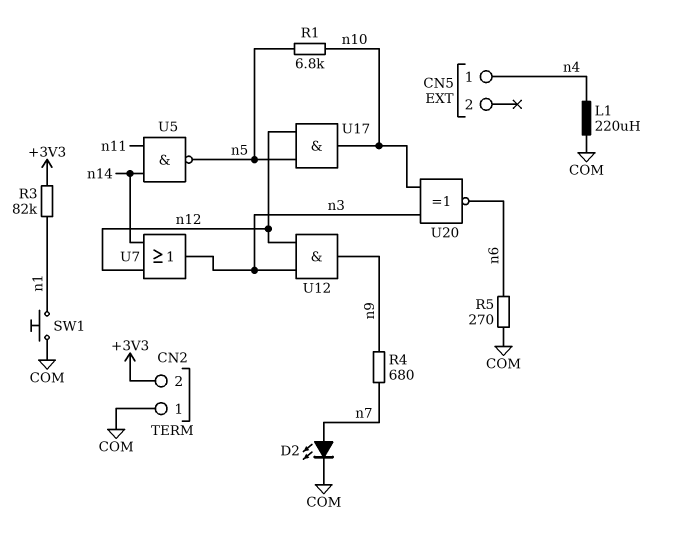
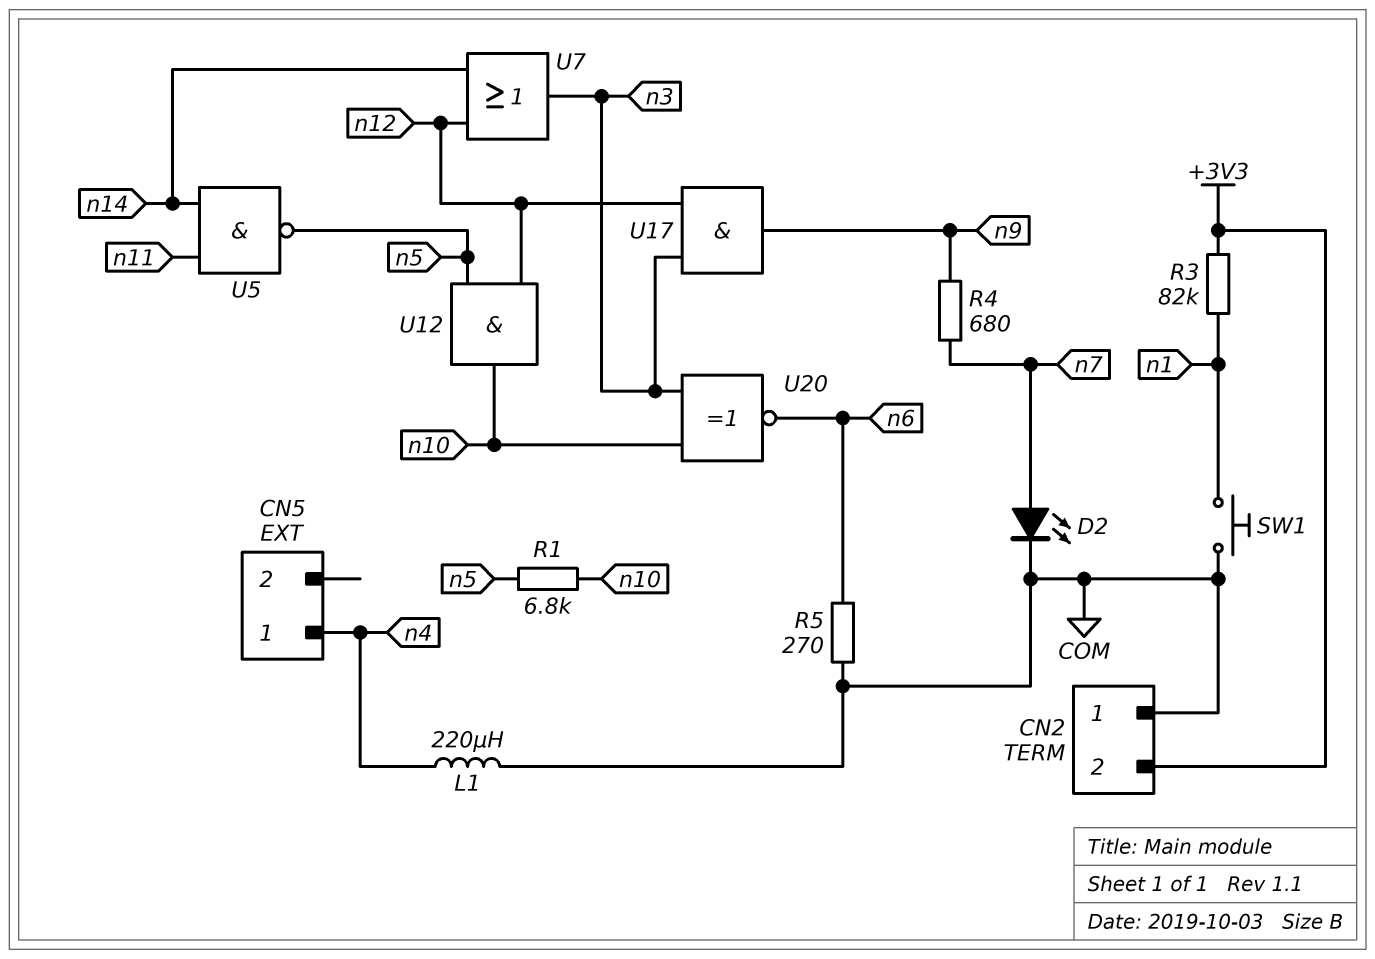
U12: AND (in n3, in n12, out n9) -> AND (in n5, in n12, out n10)
U17: AND (in n5, in n12, out n10) -> AND (in n3, in n12, out n9)

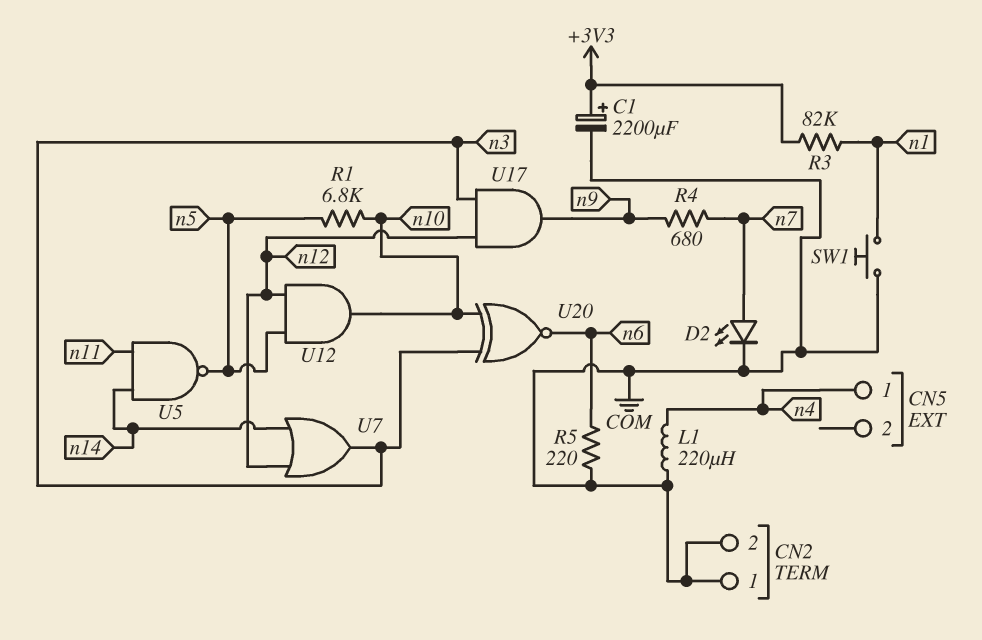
C1: none -> 2200uF (plus +3V3, minus COM)
CN2 pin 2: +3V3 -> COM
R5: 270 (COM, n6) -> 220 (COM, n6)

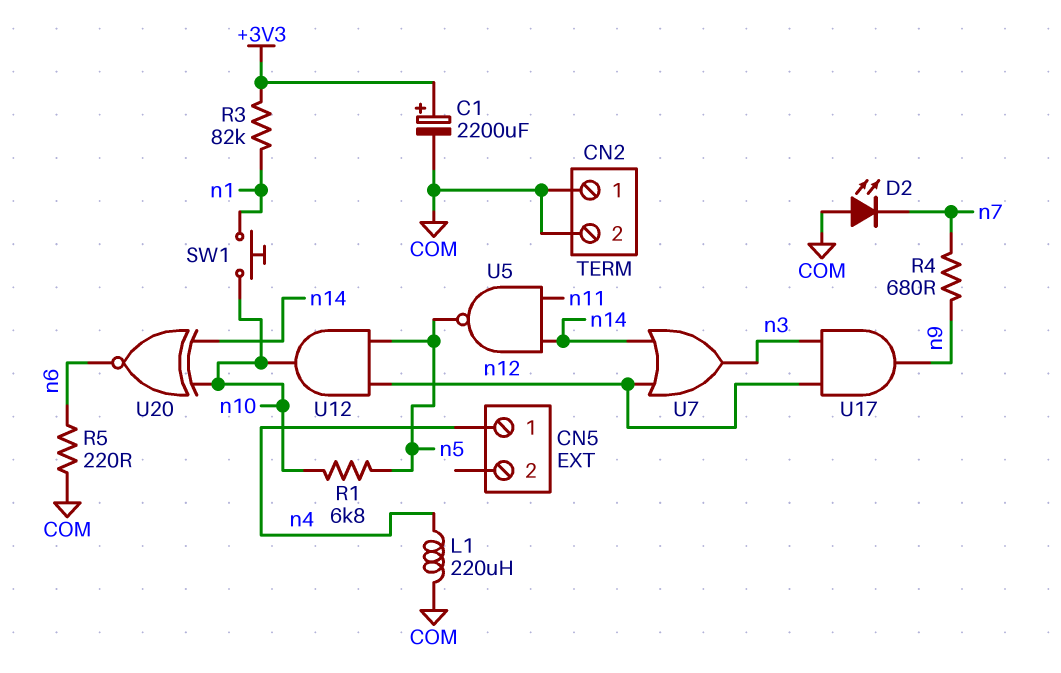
D2: LED (A n7, K COM) -> LED (A COM, K n7)
SW1: button (COM, n1) -> button (n1, n10)
U20: XNOR (in n3, in n10, out n6) -> XNOR (in n10, in n14, out n6)

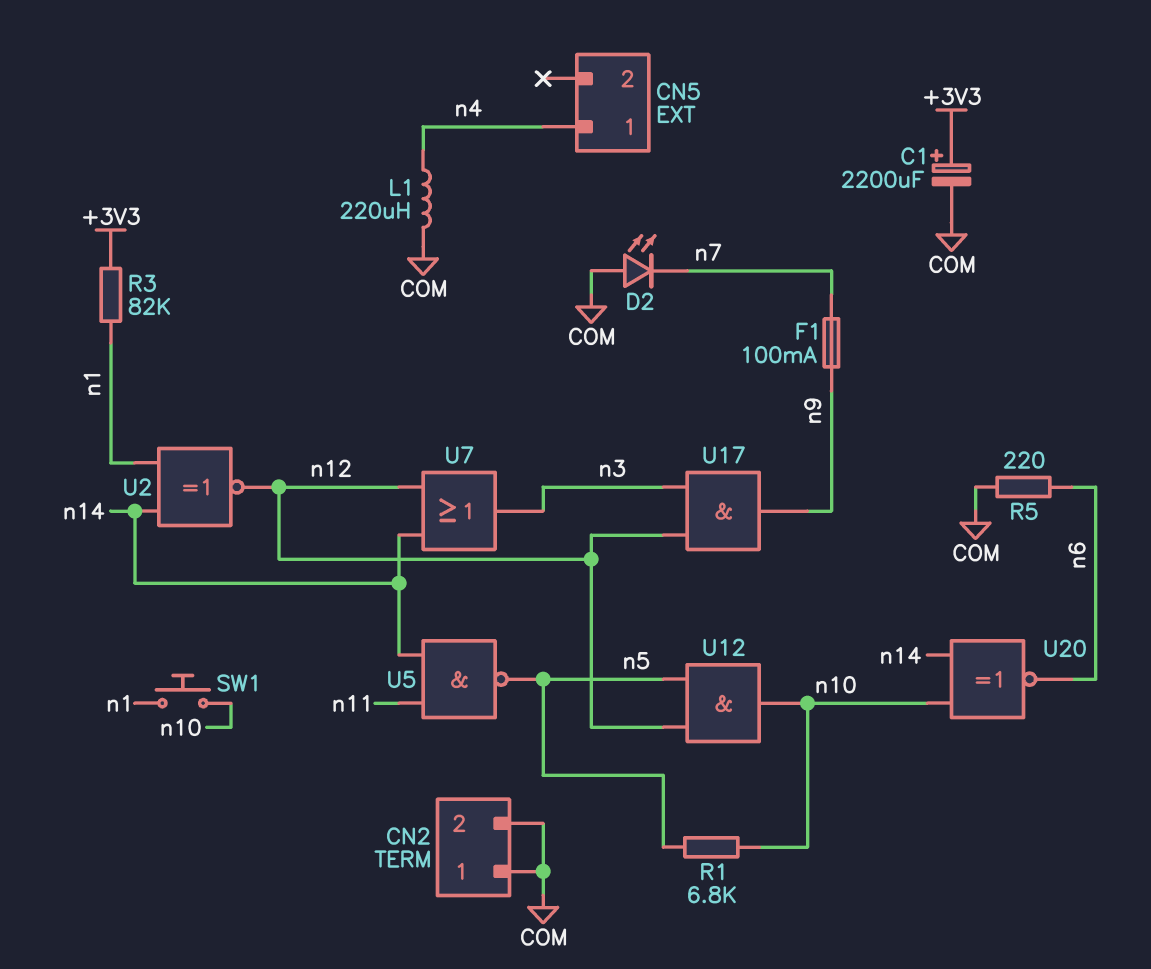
F1: none -> 100mA (n7, n9)
R4: 680 (n7, n9) -> none
U2: none -> XNOR (in n1, in n14, out n12)

